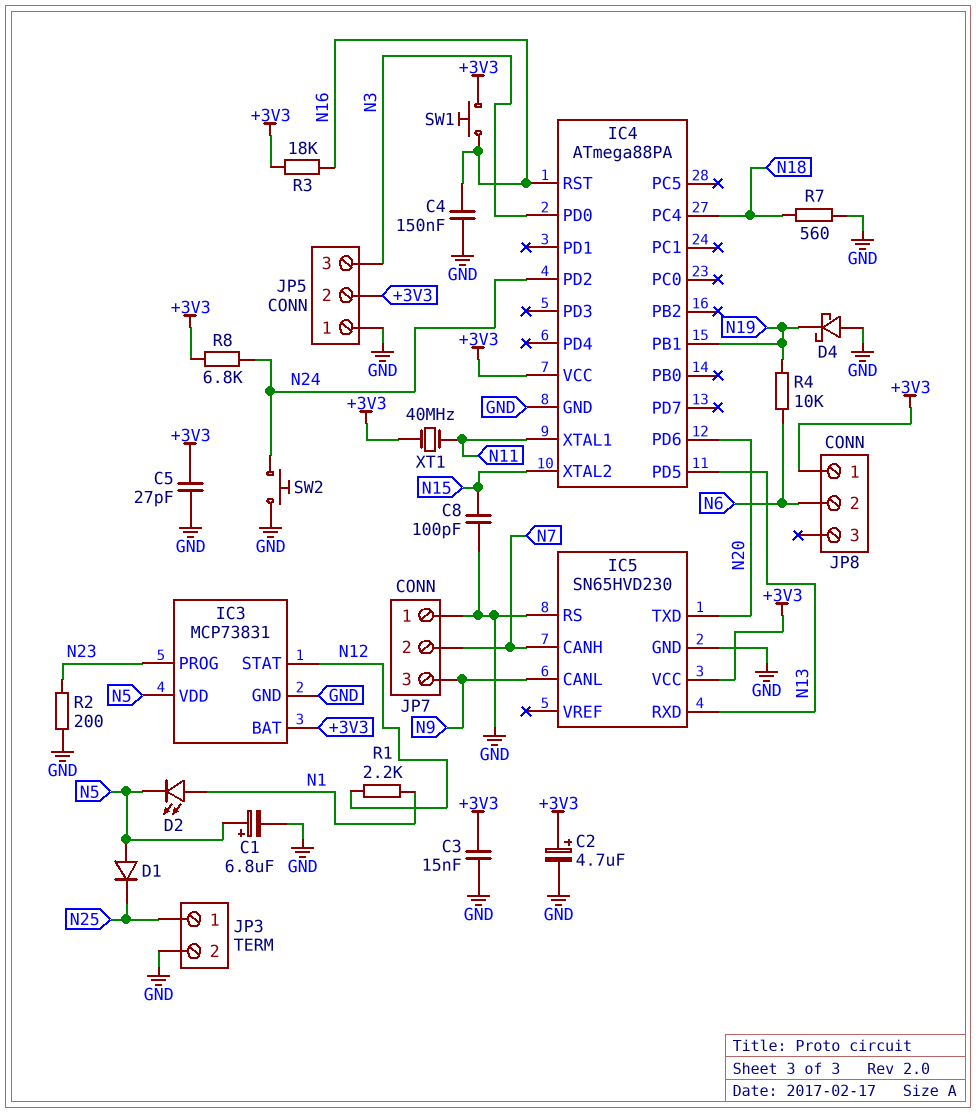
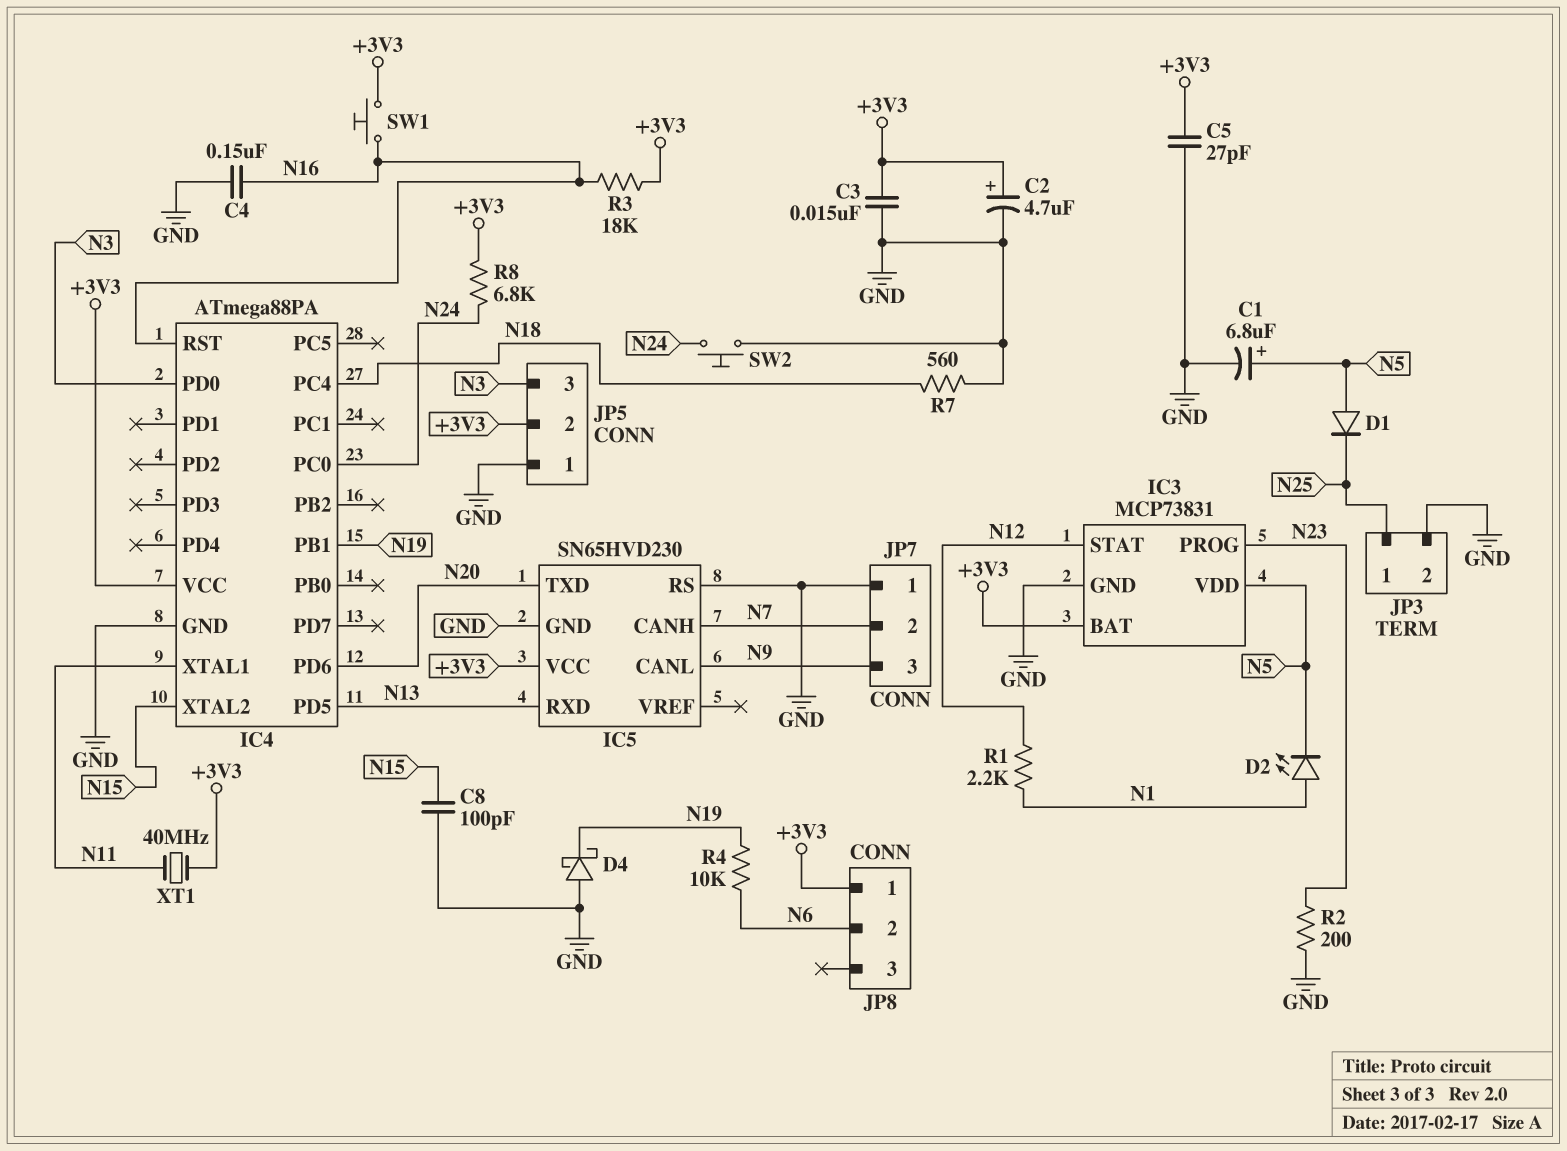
IC4 pin PC0: none -> N24
IC4 pin PD2: N24 -> none

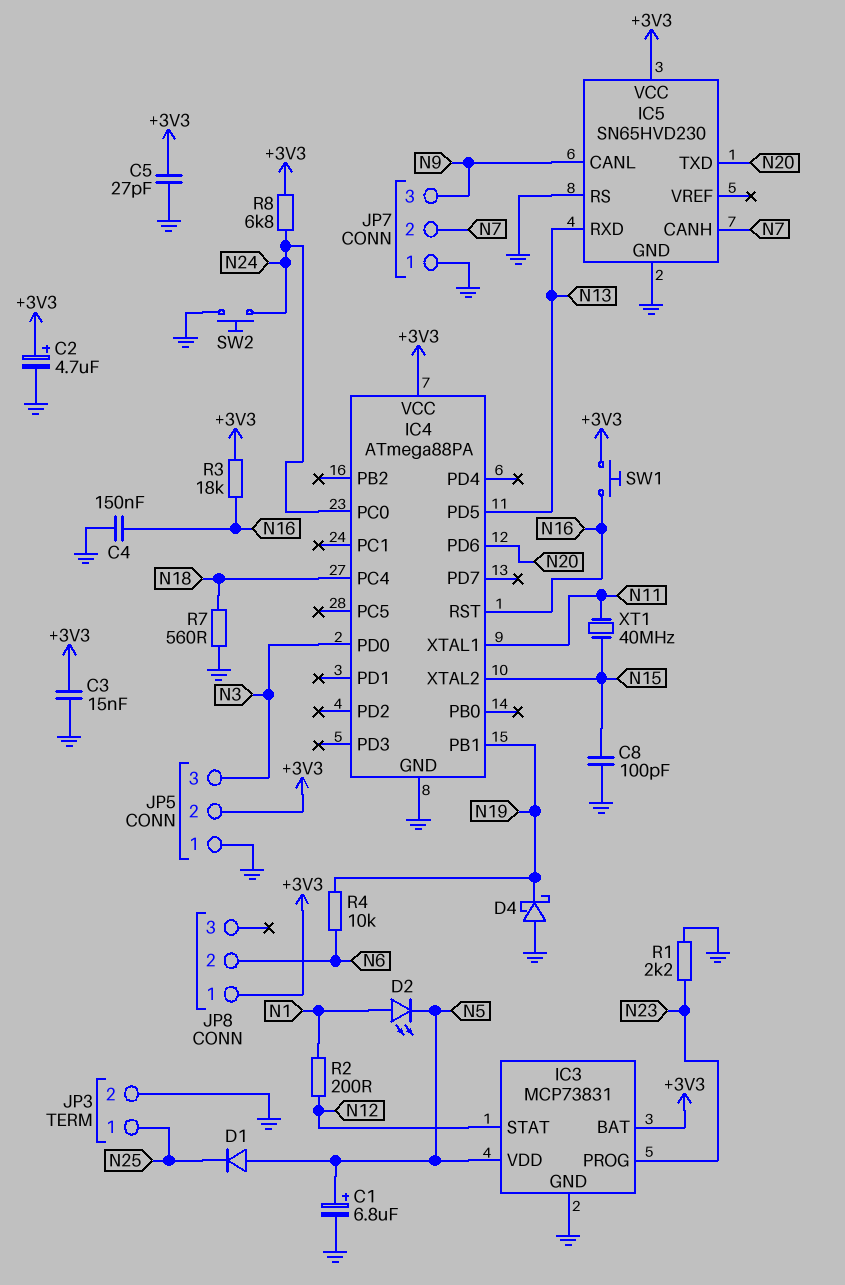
R1: 2.2k (N1, N12) -> 2.2k (GND, N23)
R2: 200 (GND, N23) -> 200 (N1, N12)
XT1: 40MHz (+3V3, N11) -> 40MHz (N11, N15)

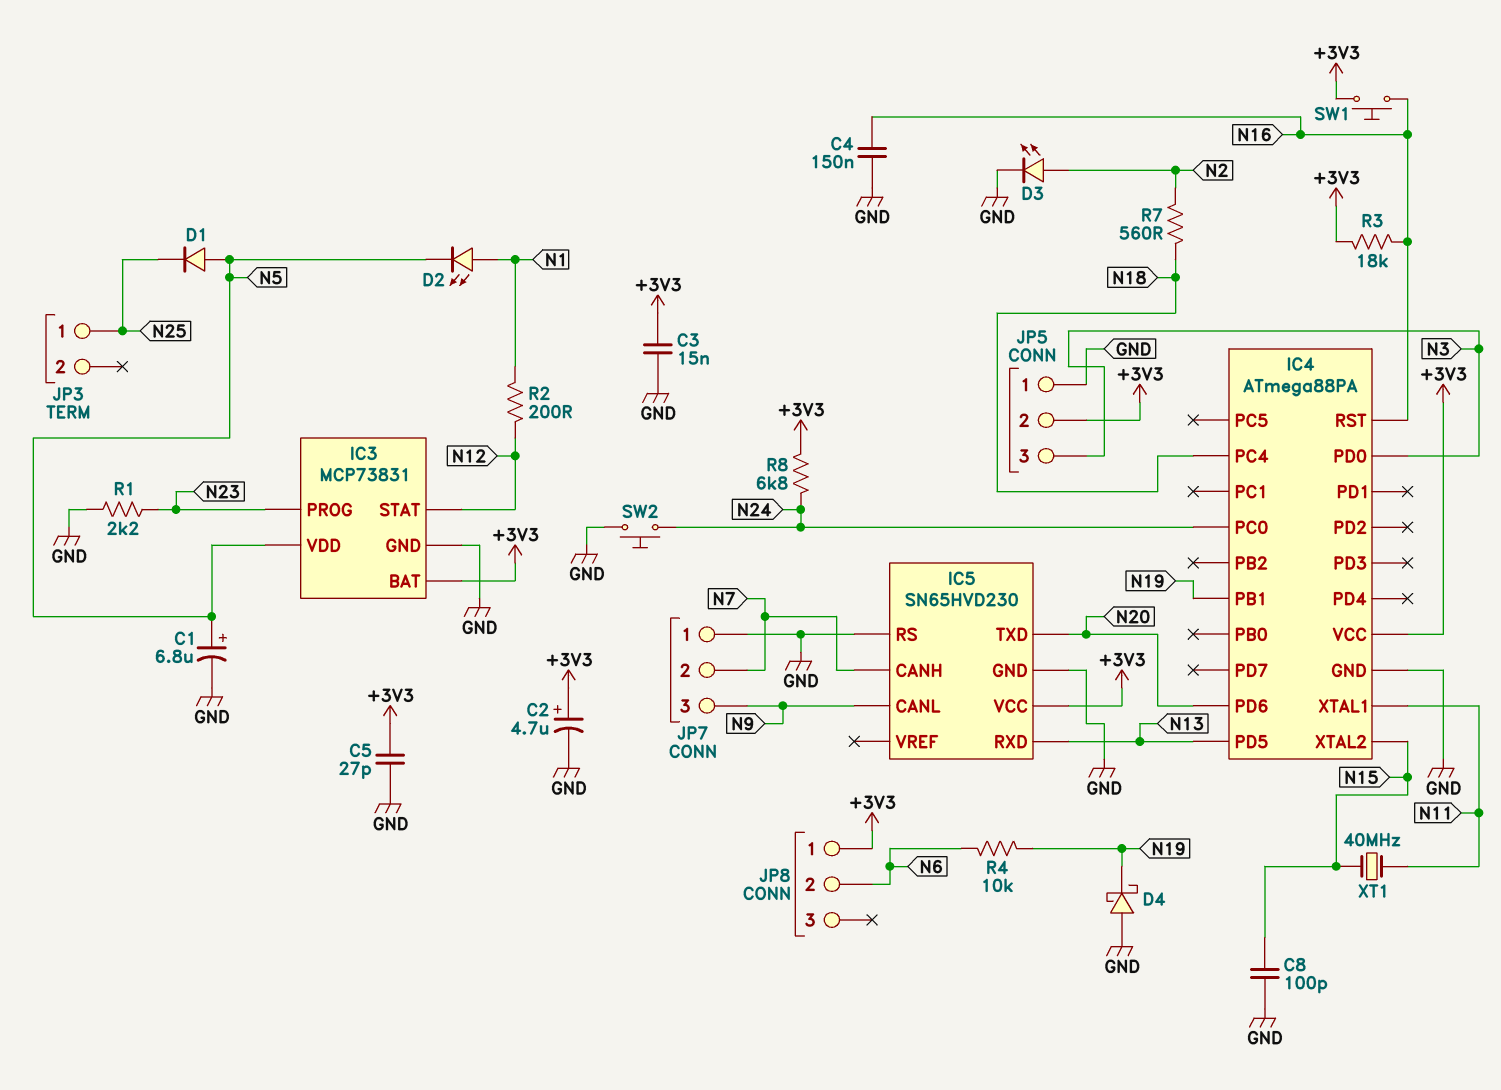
D3: none -> LED (A N2, K GND)
JP3 pin 2: GND -> none
R7: 560 (GND, N18) -> 560 (N2, N18)

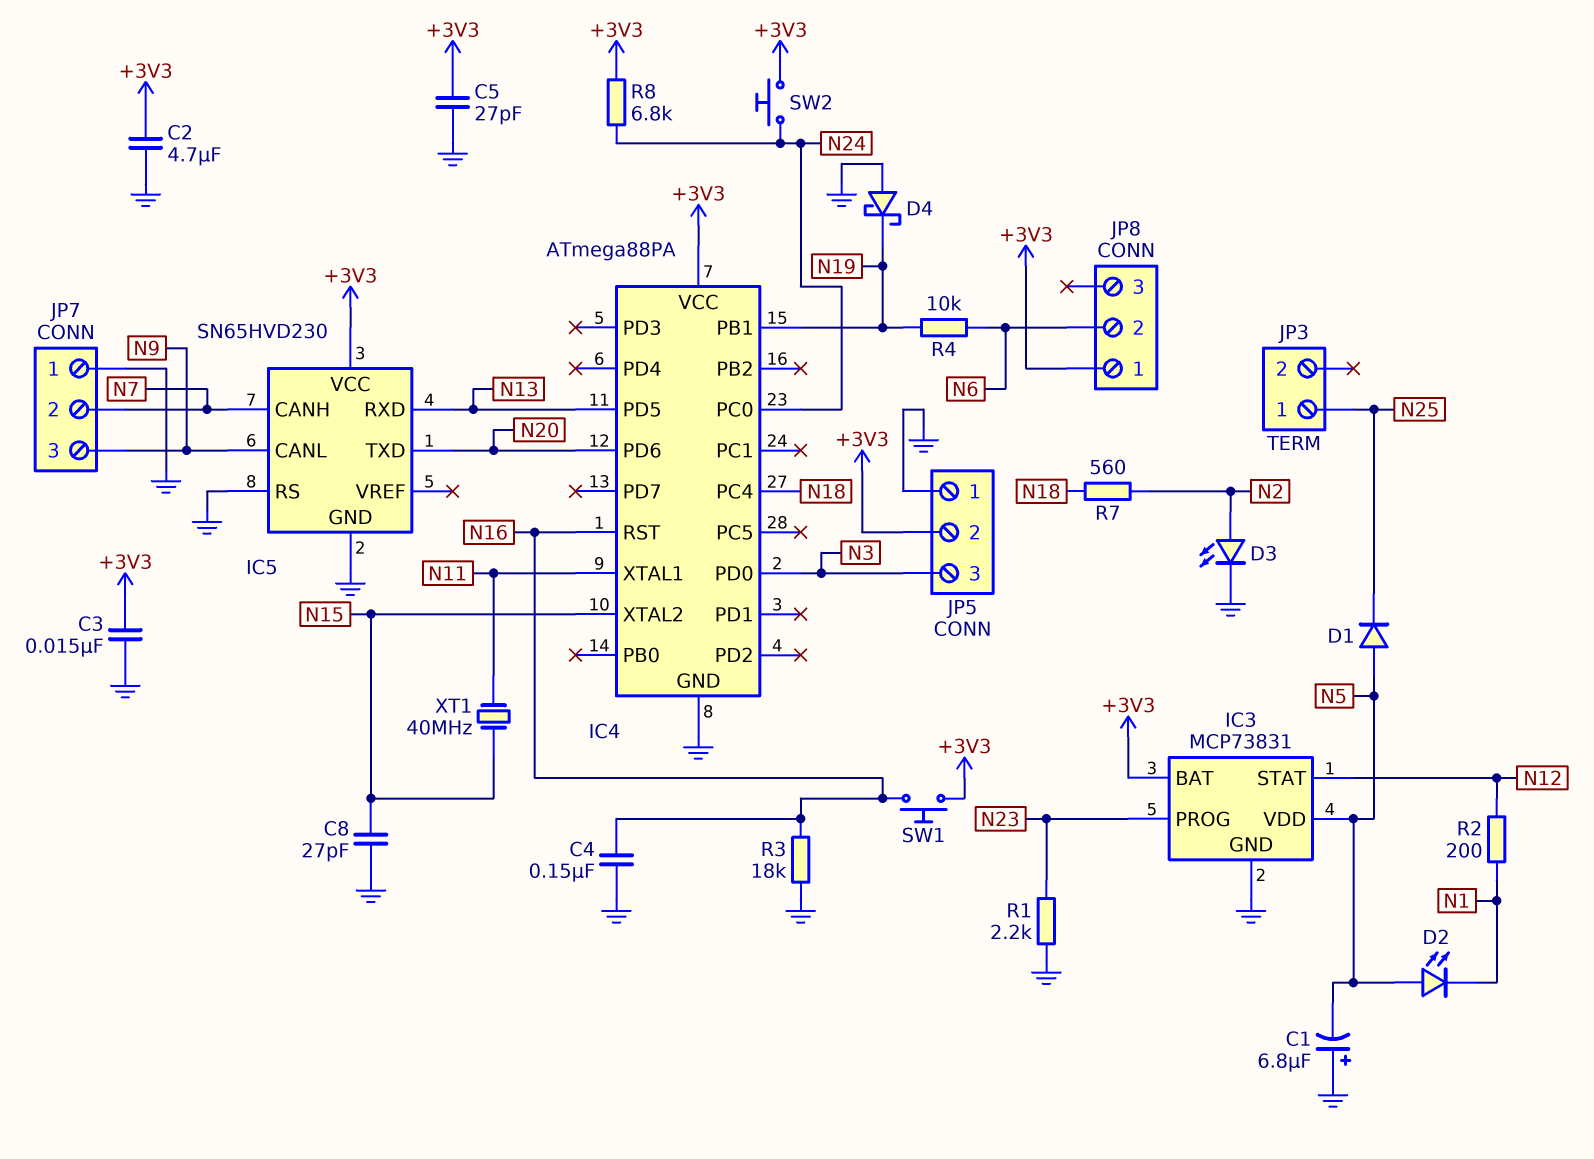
C1: 6.8uF (plus N5, minus GND) -> 6.8uF (plus GND, minus N5)
C2: 4.7uF (plus +3V3, minus GND) -> 4.7uF (+3V3, GND)
C8: 100pF (GND, N15) -> 27pF (GND, N15)
D2: LED (A N1, K N5) -> LED (A N5, K N1)
R3: 18k (+3V3, N16) -> 18k (GND, N16)
SW2: button (GND, N24) -> button (+3V3, N24)

